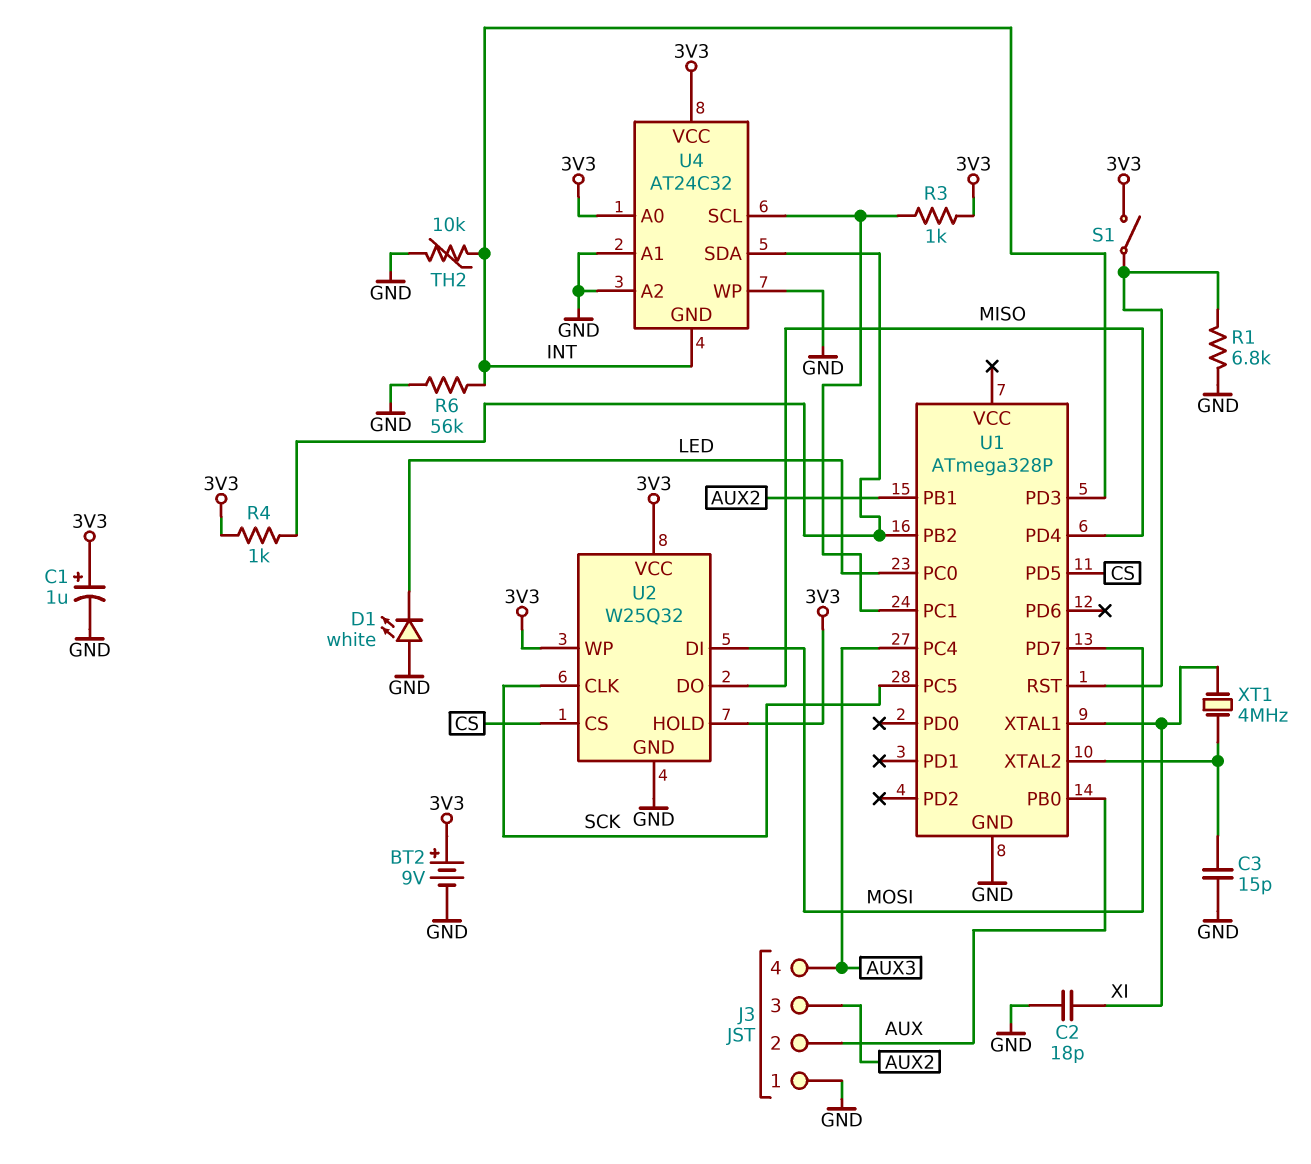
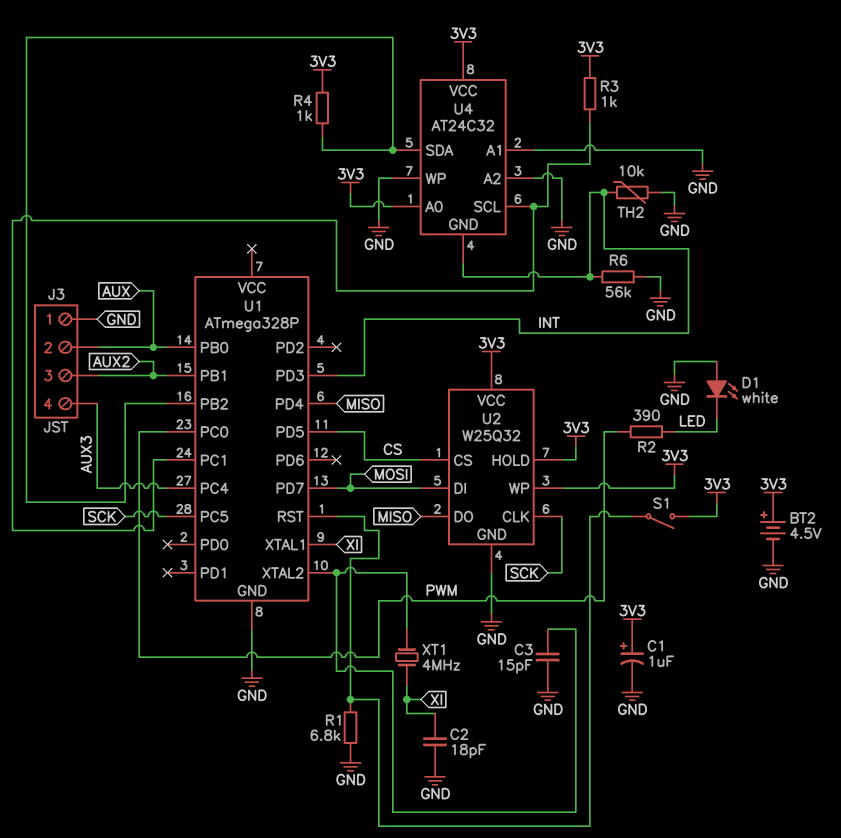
BT2: 9V (plus 3V3, minus GND) -> 4.5V (plus 3V3, minus GND)
R2: none -> 390 (LED, PWM)
U1 pin PC0: LED -> PWM

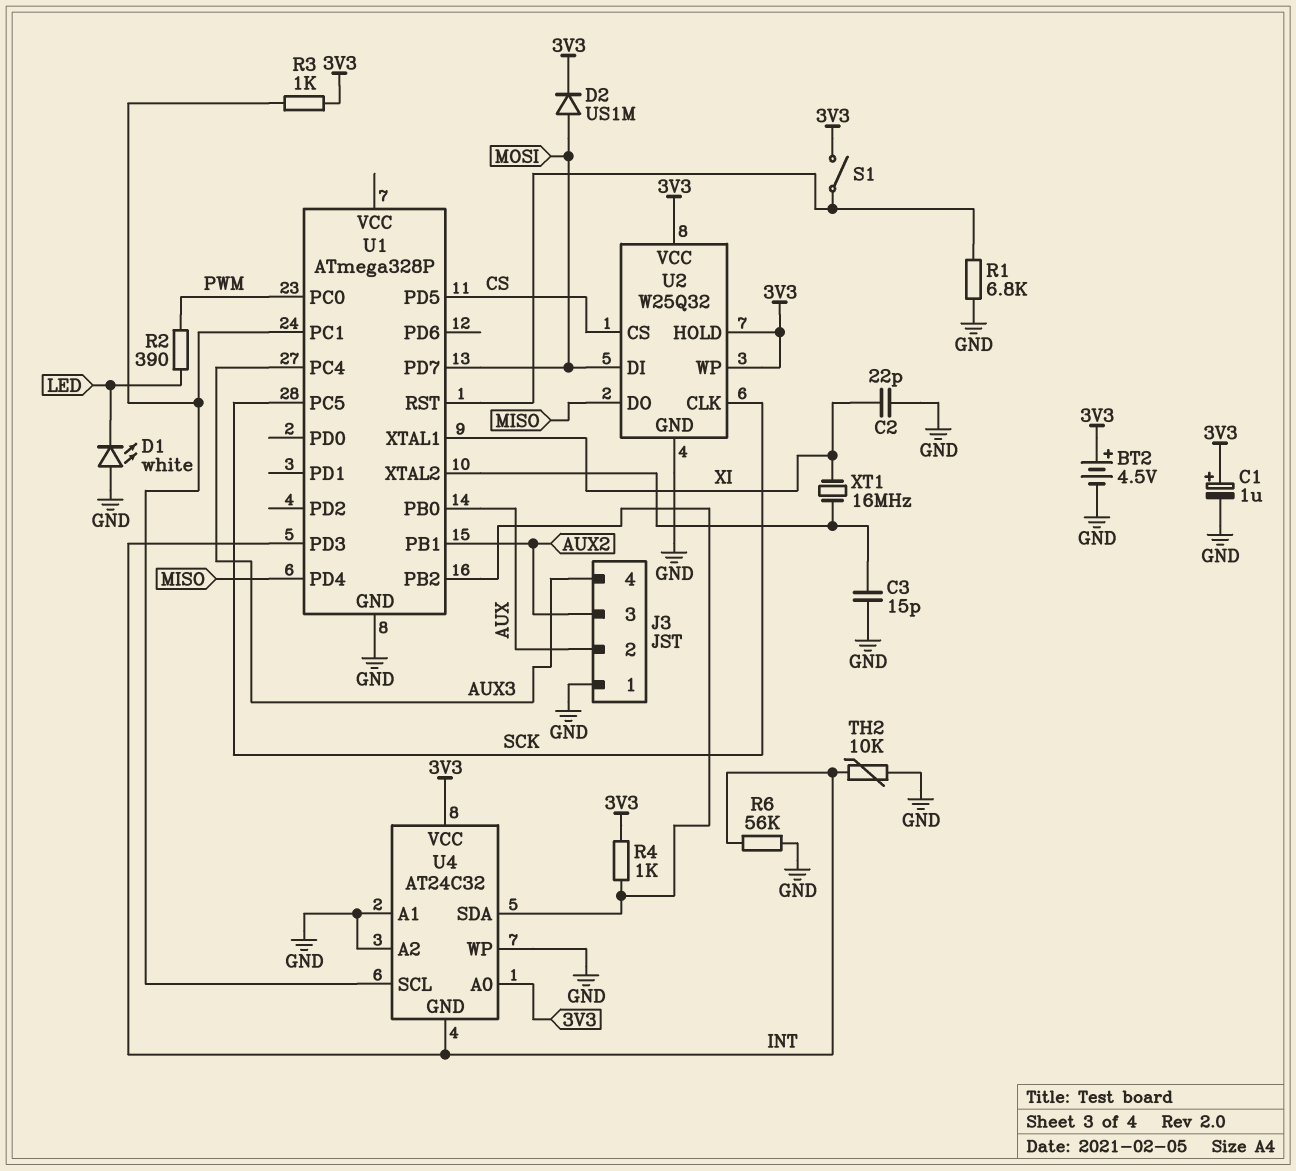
C2: 18pF (GND, XI) -> 22pF (GND, XI)
D2: none -> diode US1M (A MOSI, K 3V3)
XT1: 4MHz (U1/XTAL2, XI) -> 16MHz (U1/XTAL2, XI)

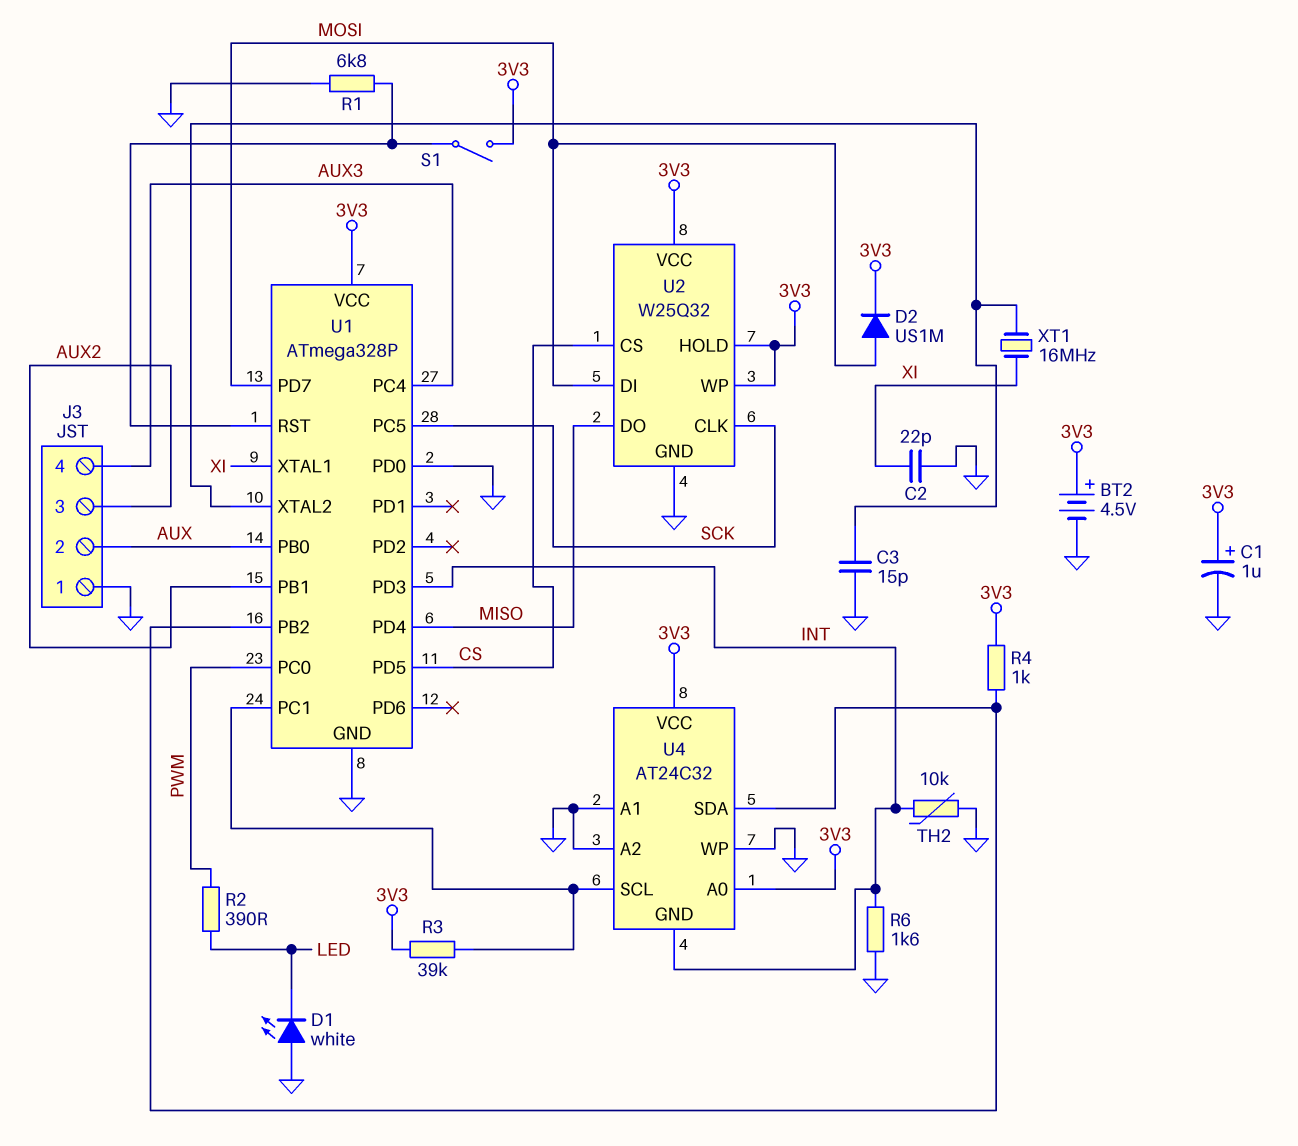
R3: 1k (3V3, U1/PC1) -> 39k (3V3, U1/PC1)
R6: 56k (GND, INT) -> 1.6k (GND, INT)
U1 pin PD0: none -> GND
U1 pin VCC: none -> 3V3

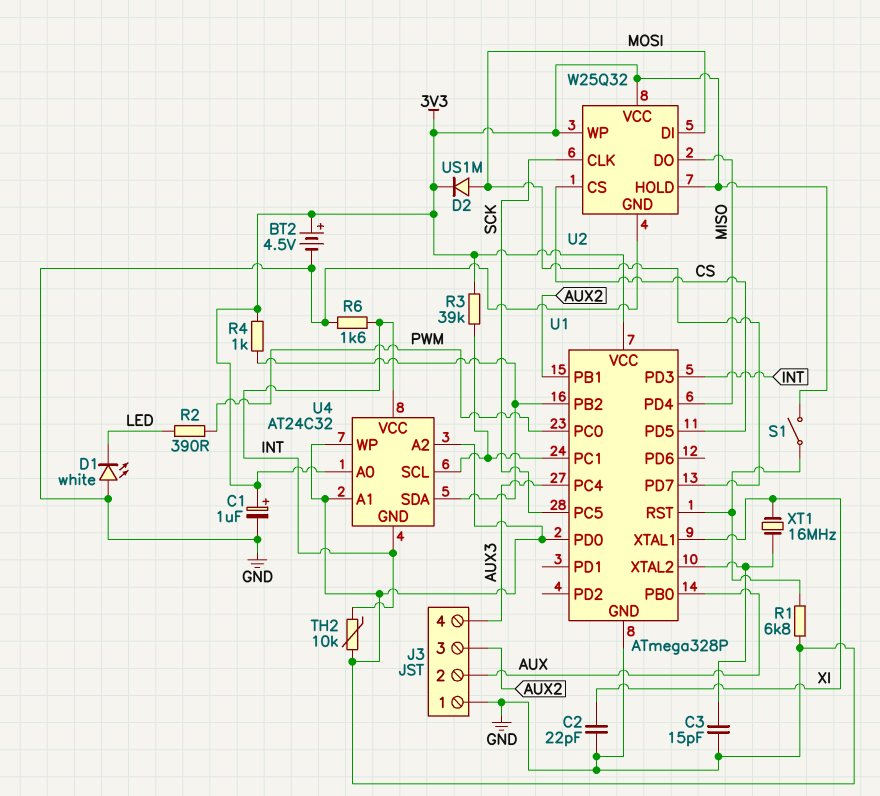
U4 pin VCC: 3V3 -> INT

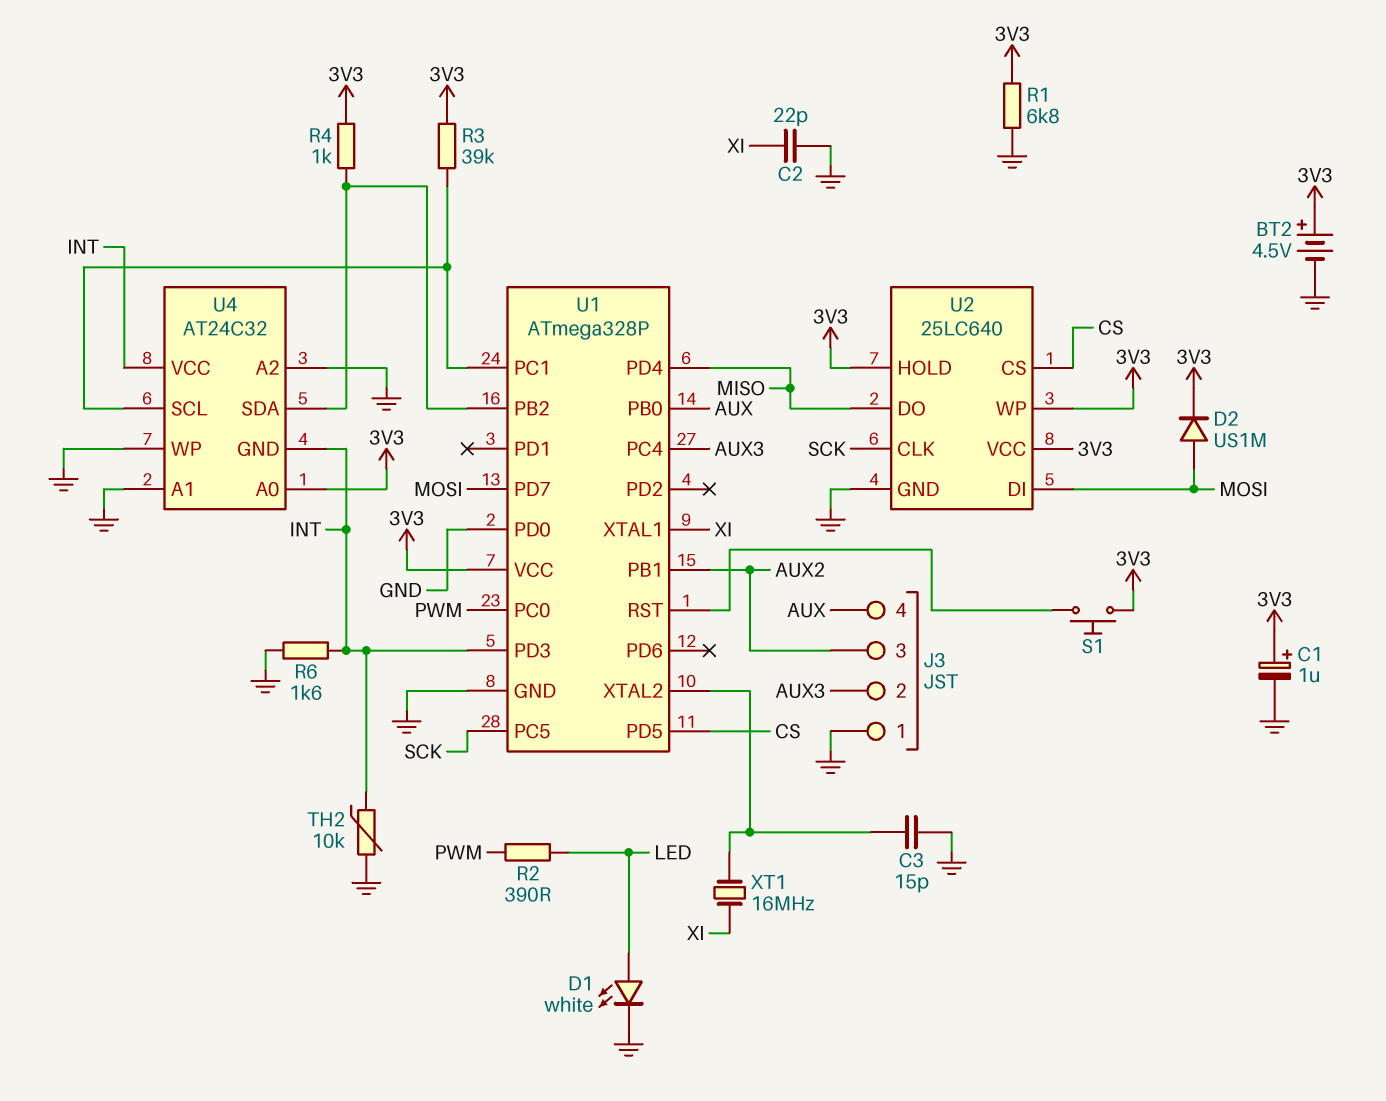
D1: LED white (A GND, K LED) -> LED white (A LED, K GND)
J3 pin 2: AUX -> AUX3
J3 pin 4: AUX3 -> AUX
R1: 6.8k (GND, U1/RST) -> 6.8k (3V3, GND)
S1: switch (3V3, U1/RST) -> button (3V3, U1/RST)
U2: W25Q32 -> 25LC640

